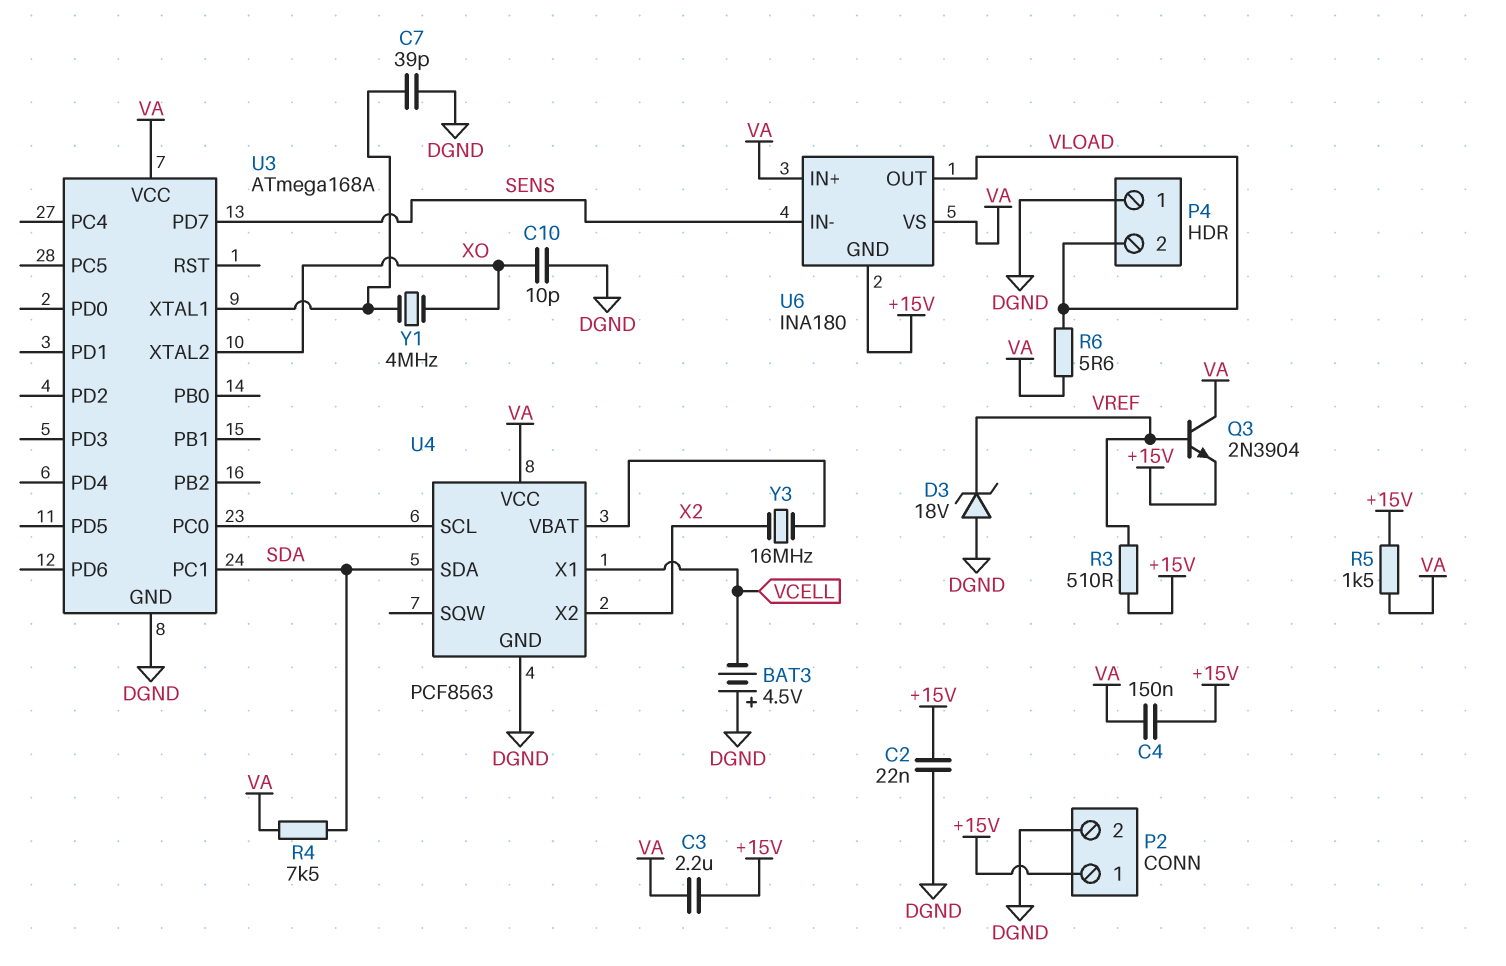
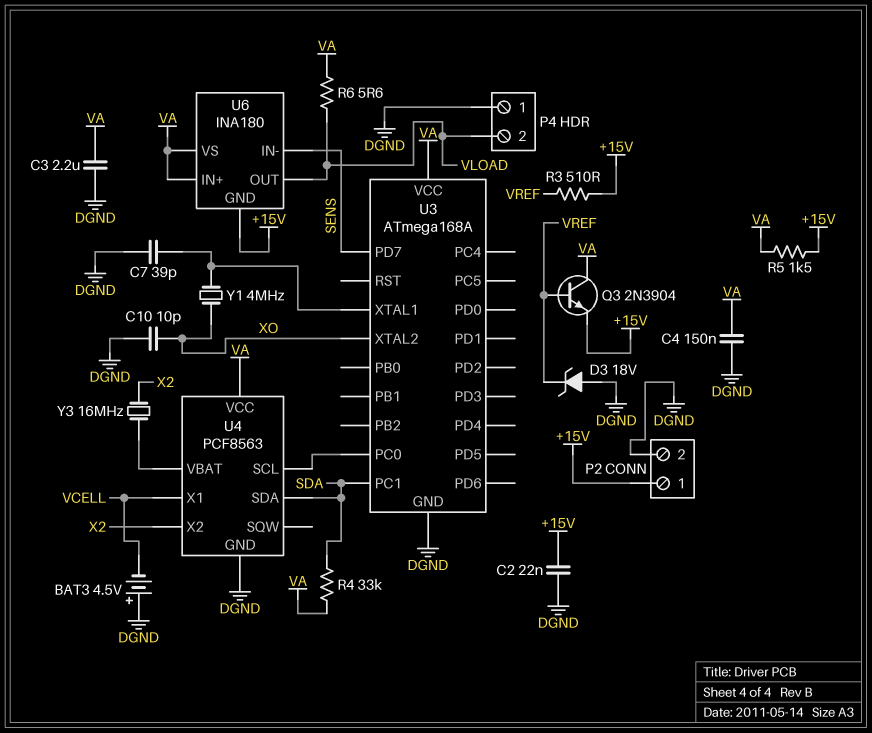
C3: 2.2uF (+15V, VA) -> 2.2uF (DGND, VA)
C4: 150nF (+15V, VA) -> 150nF (DGND, VA)
R4: 7.5k (SDA, VA) -> 33k (SDA, VA)

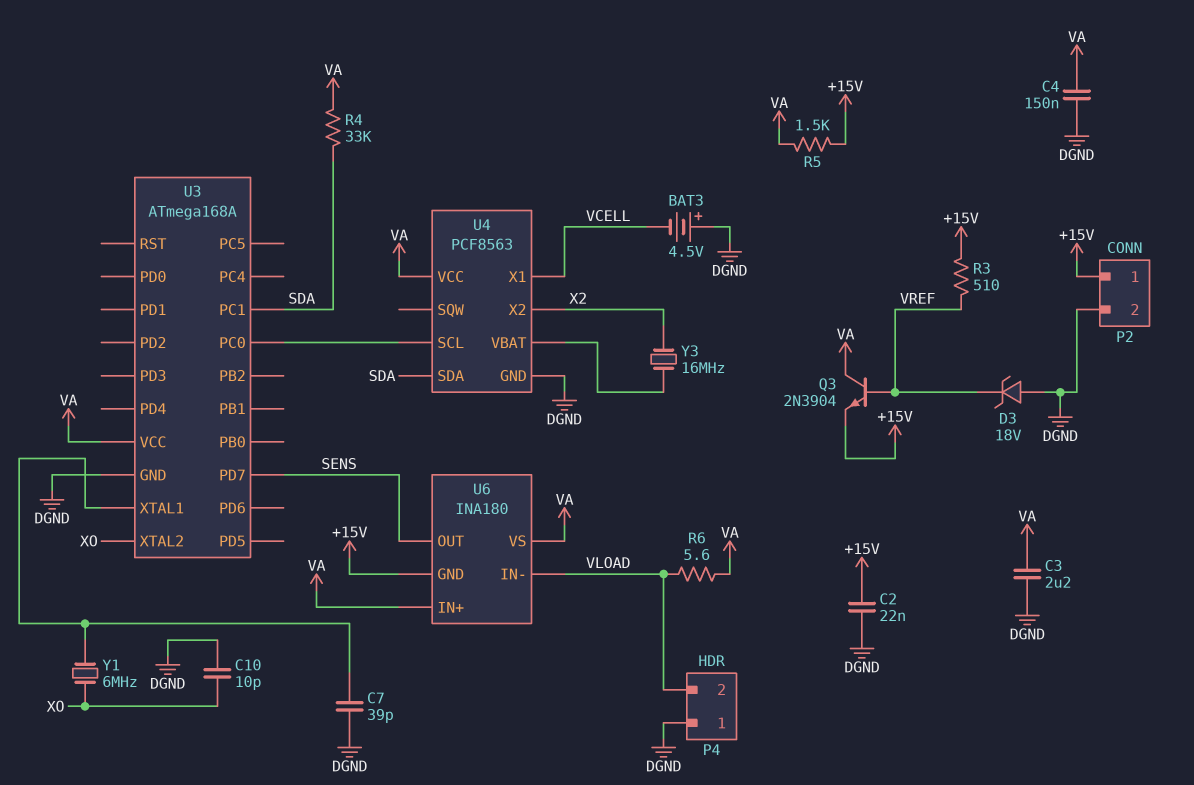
U6 pin IN-: SENS -> VLOAD
U6 pin OUT: VLOAD -> SENS
Y1: 4MHz (U3/XTAL1, XO) -> 6MHz (U3/XTAL1, XO)

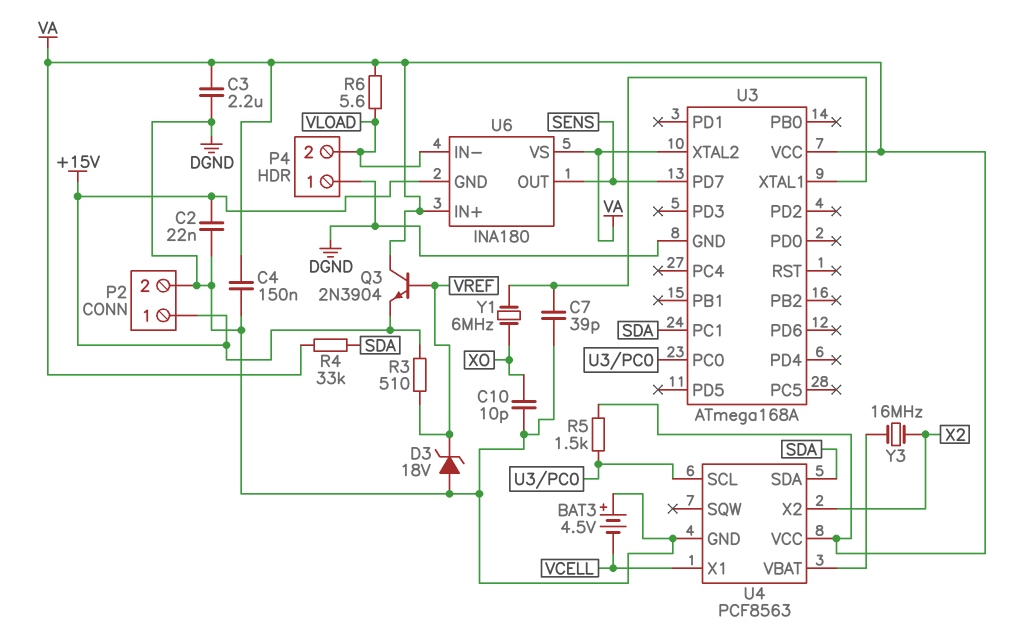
R5: 1.5k (+15V, VA) -> 1.5k (U3/PC0, VA)
U3 pin XTAL2: XO -> VA

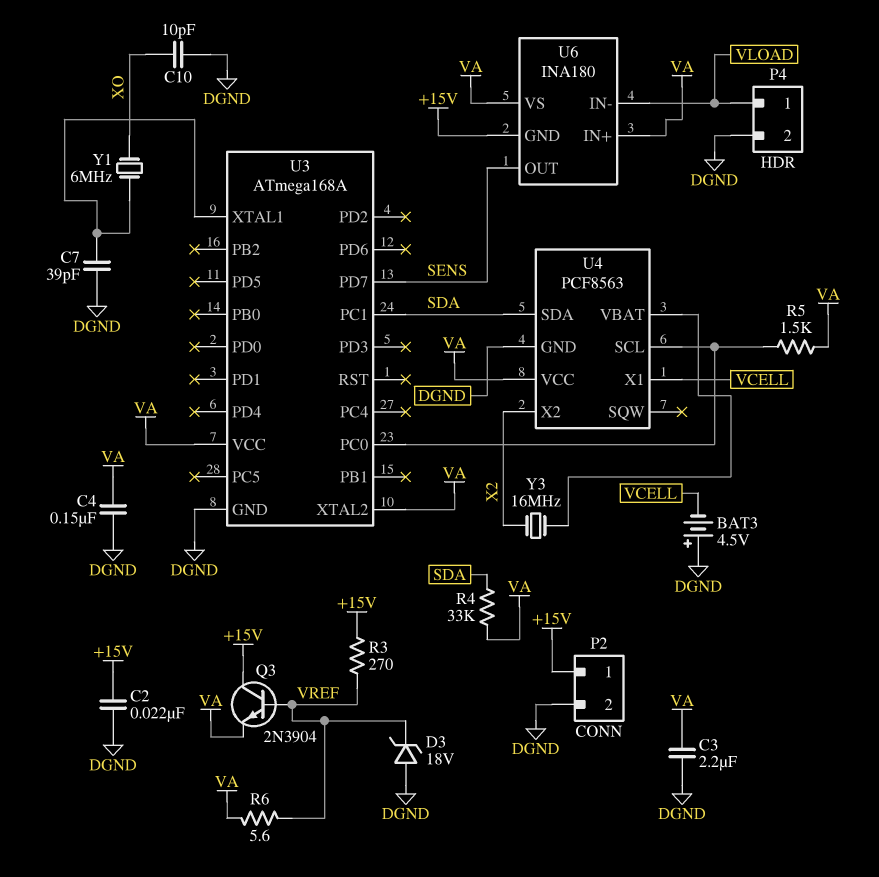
P4 pin 1: DGND -> VLOAD
P4 pin 2: VLOAD -> DGND
Q3: NPN 2N3904 (B VREF, C VA, E +15V) -> NPN 2N3904 (B VREF, C +15V, E VA)
R3: 510 (+15V, VREF) -> 270 (+15V, VREF)
R6: 5.6 (VA, VLOAD) -> 5.6 (VA, VREF)

